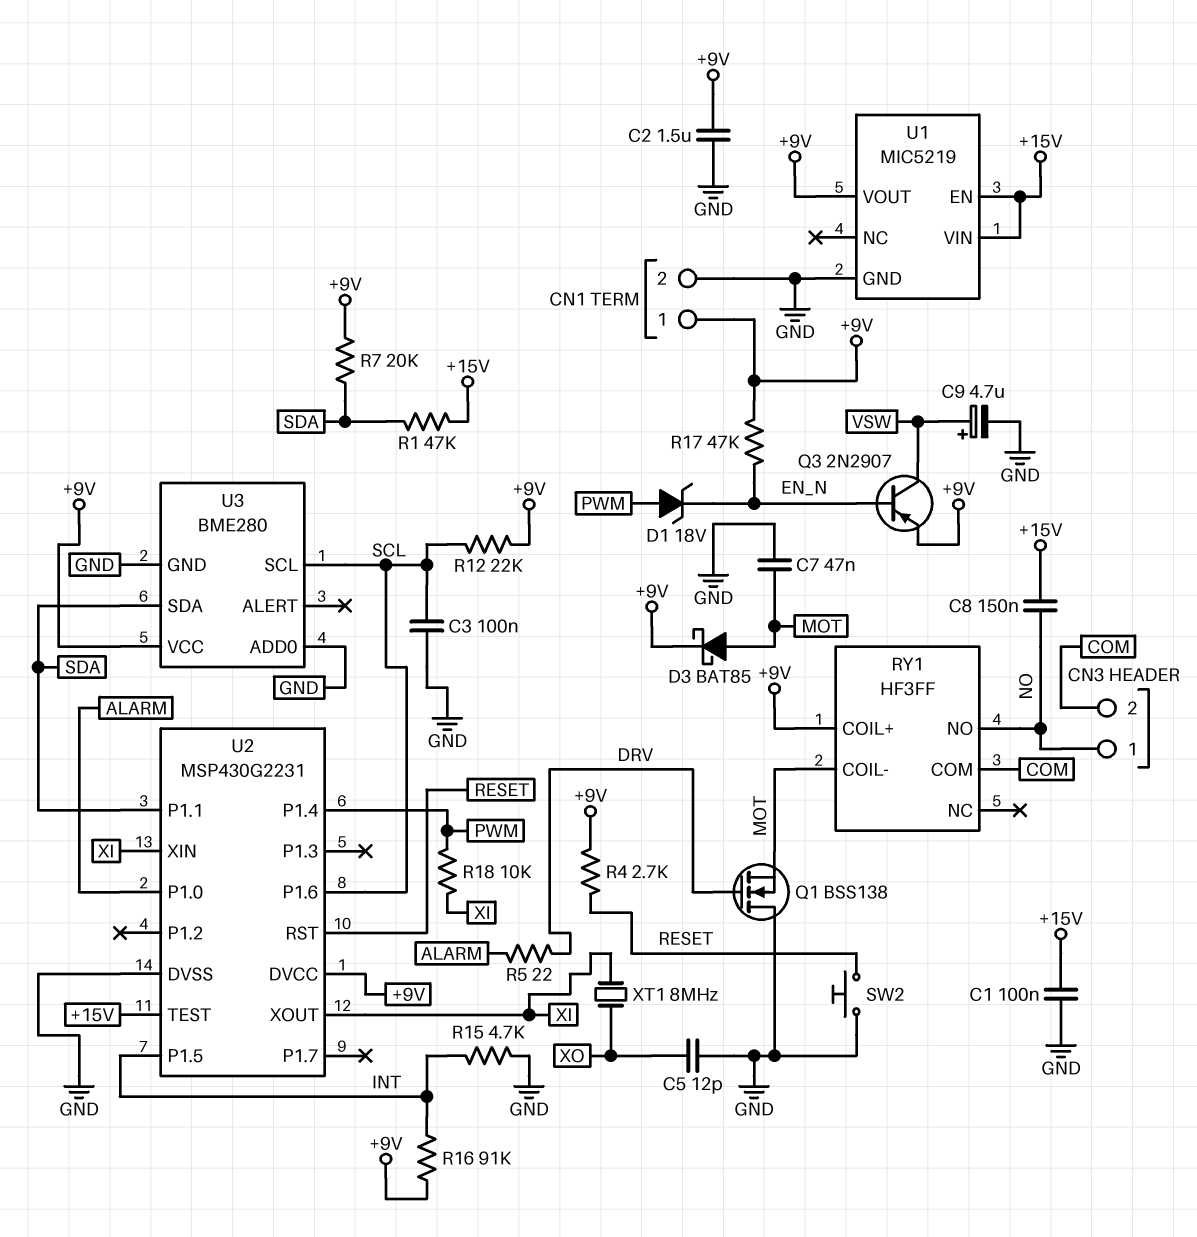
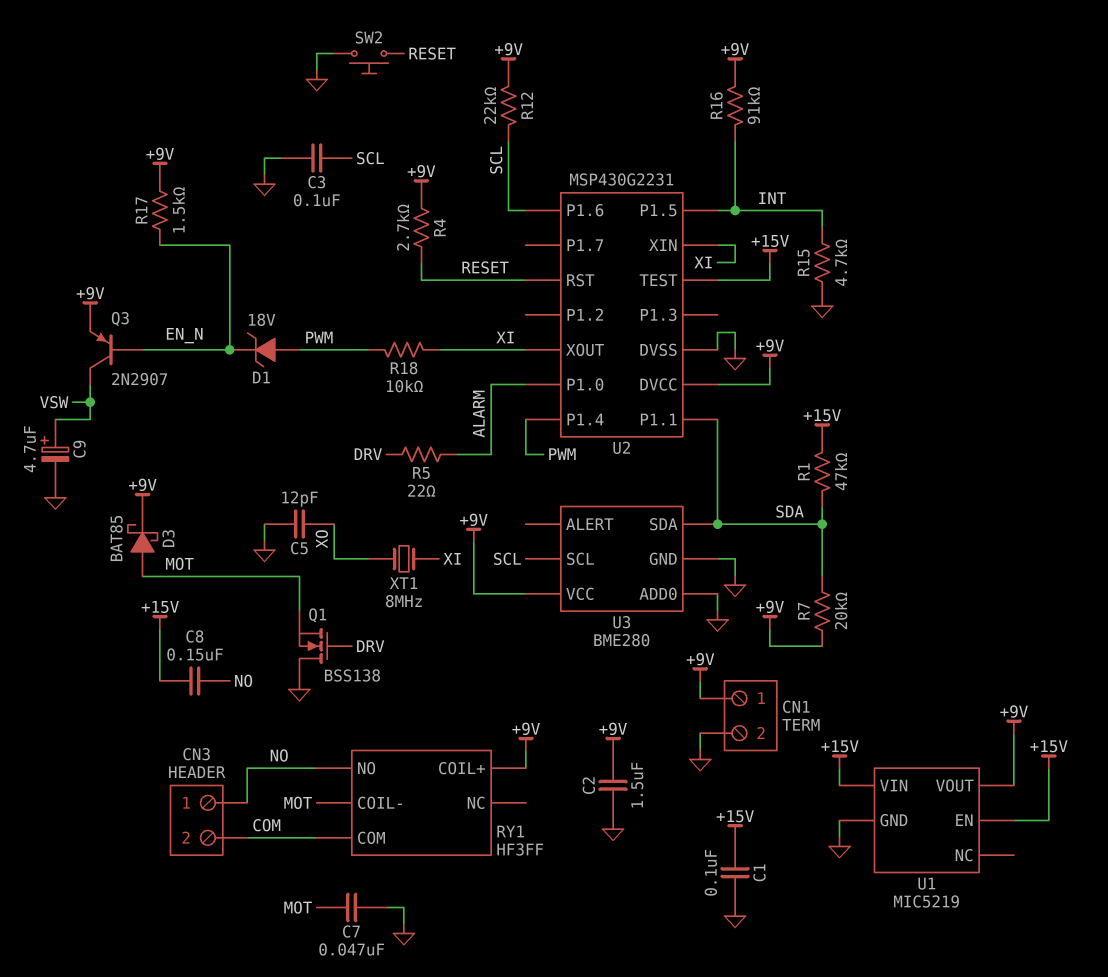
R17: 47k (+9V, EN_N) -> 1.5k (+9V, EN_N)

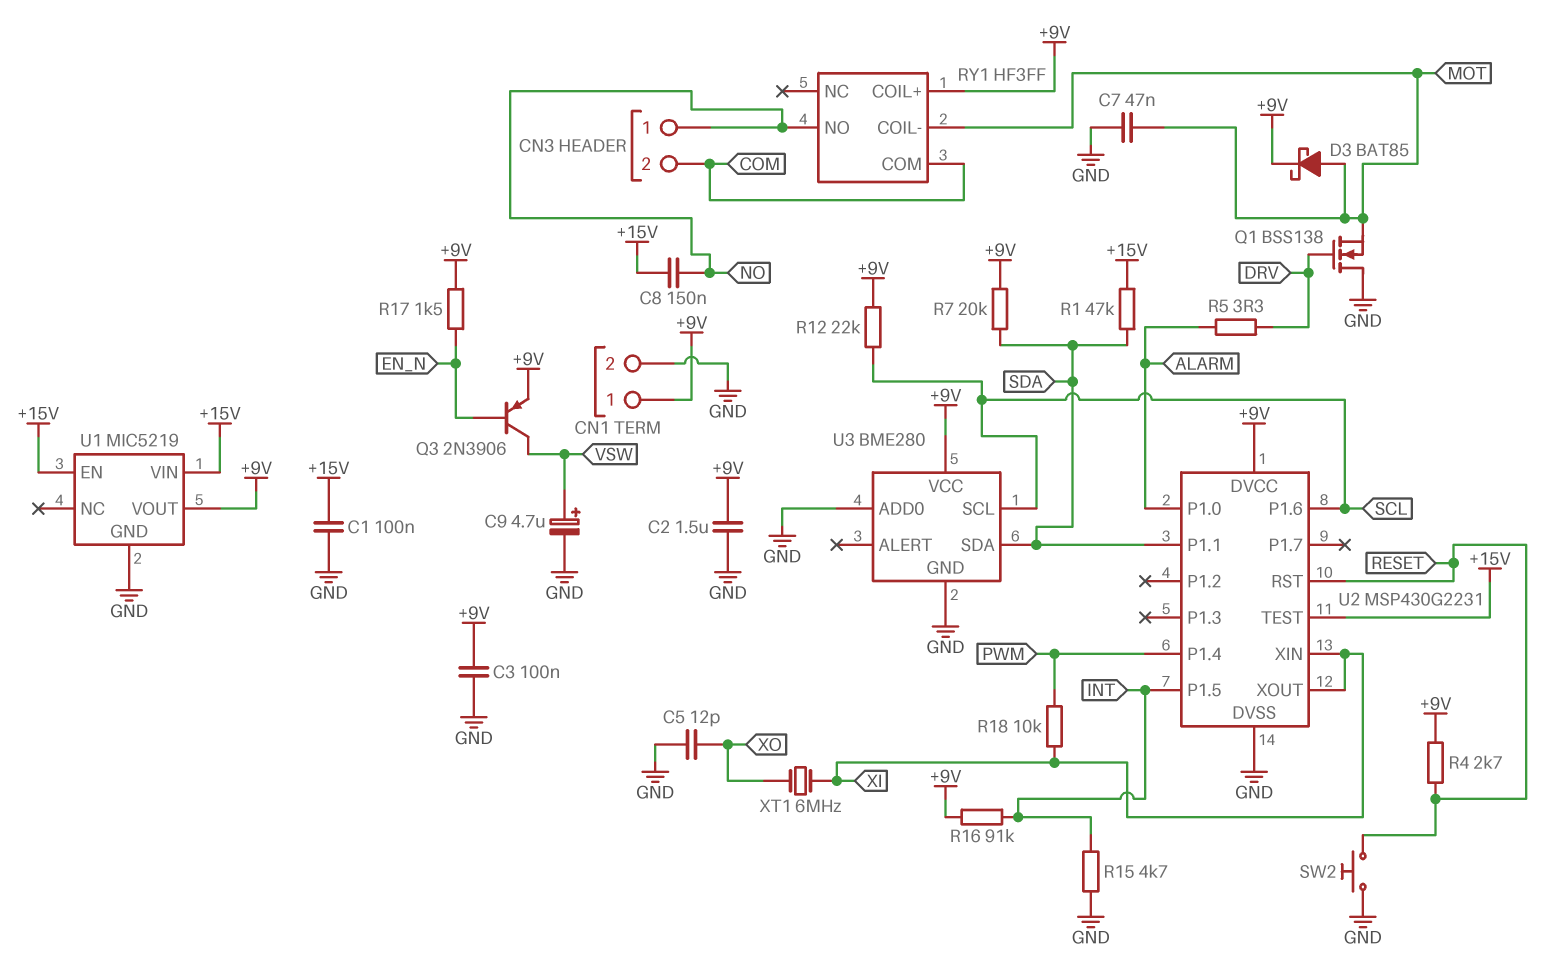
C3: 100nF (GND, SCL) -> 100nF (+9V, GND)
D1: zener 18V (A PWM, K EN_N) -> none
Q3: PNP 2N2907 (B EN_N, C VSW, E +9V) -> PNP 2N3906 (B EN_N, C VSW, E +9V)
R5: 22 (ALARM, DRV) -> 3.3 (ALARM, DRV)
XT1: 8MHz (XI, XO) -> 6MHz (XI, XO)

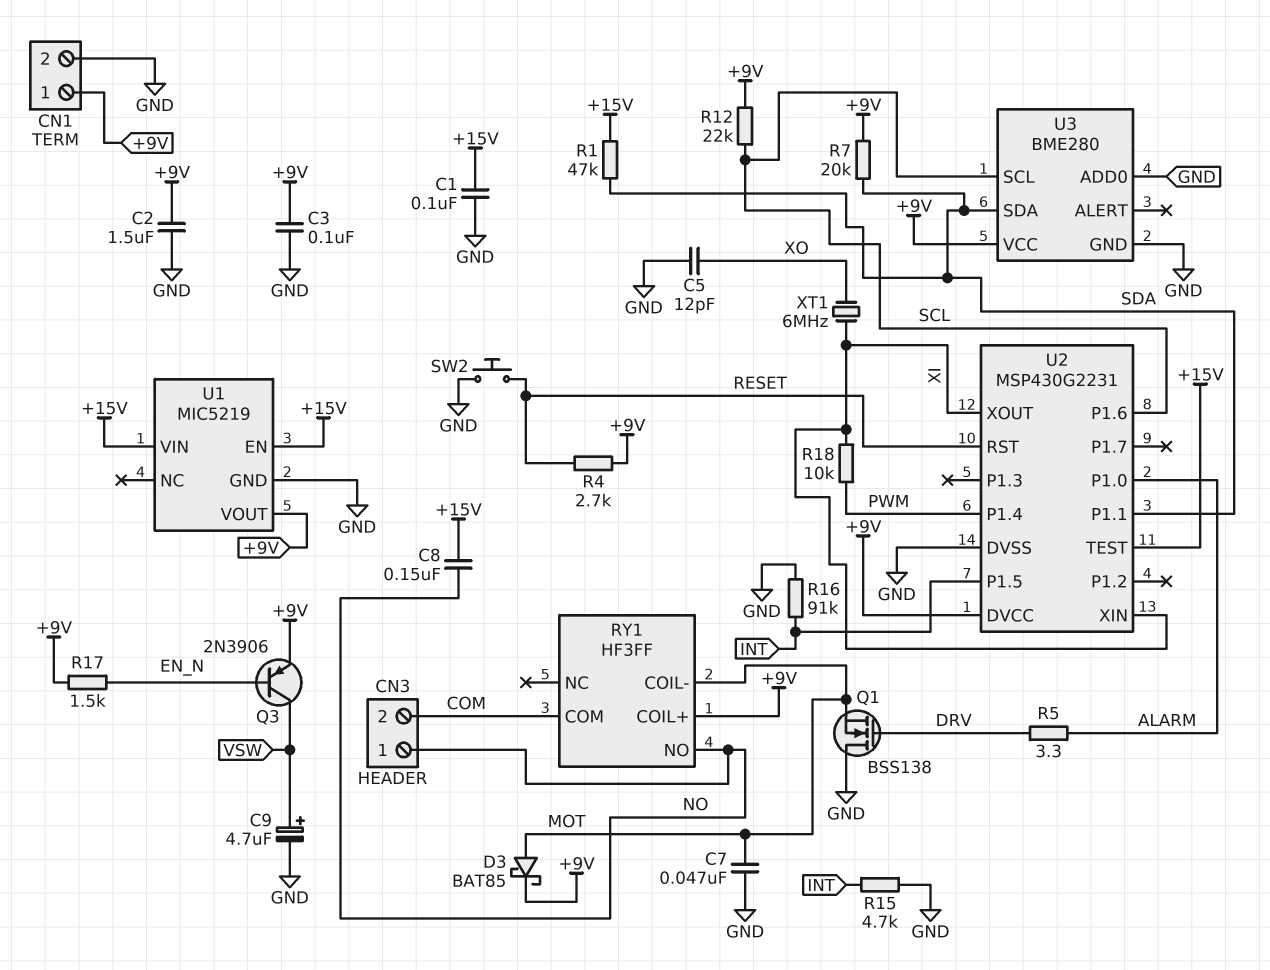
R16: 91k (+9V, INT) -> 91k (GND, INT)

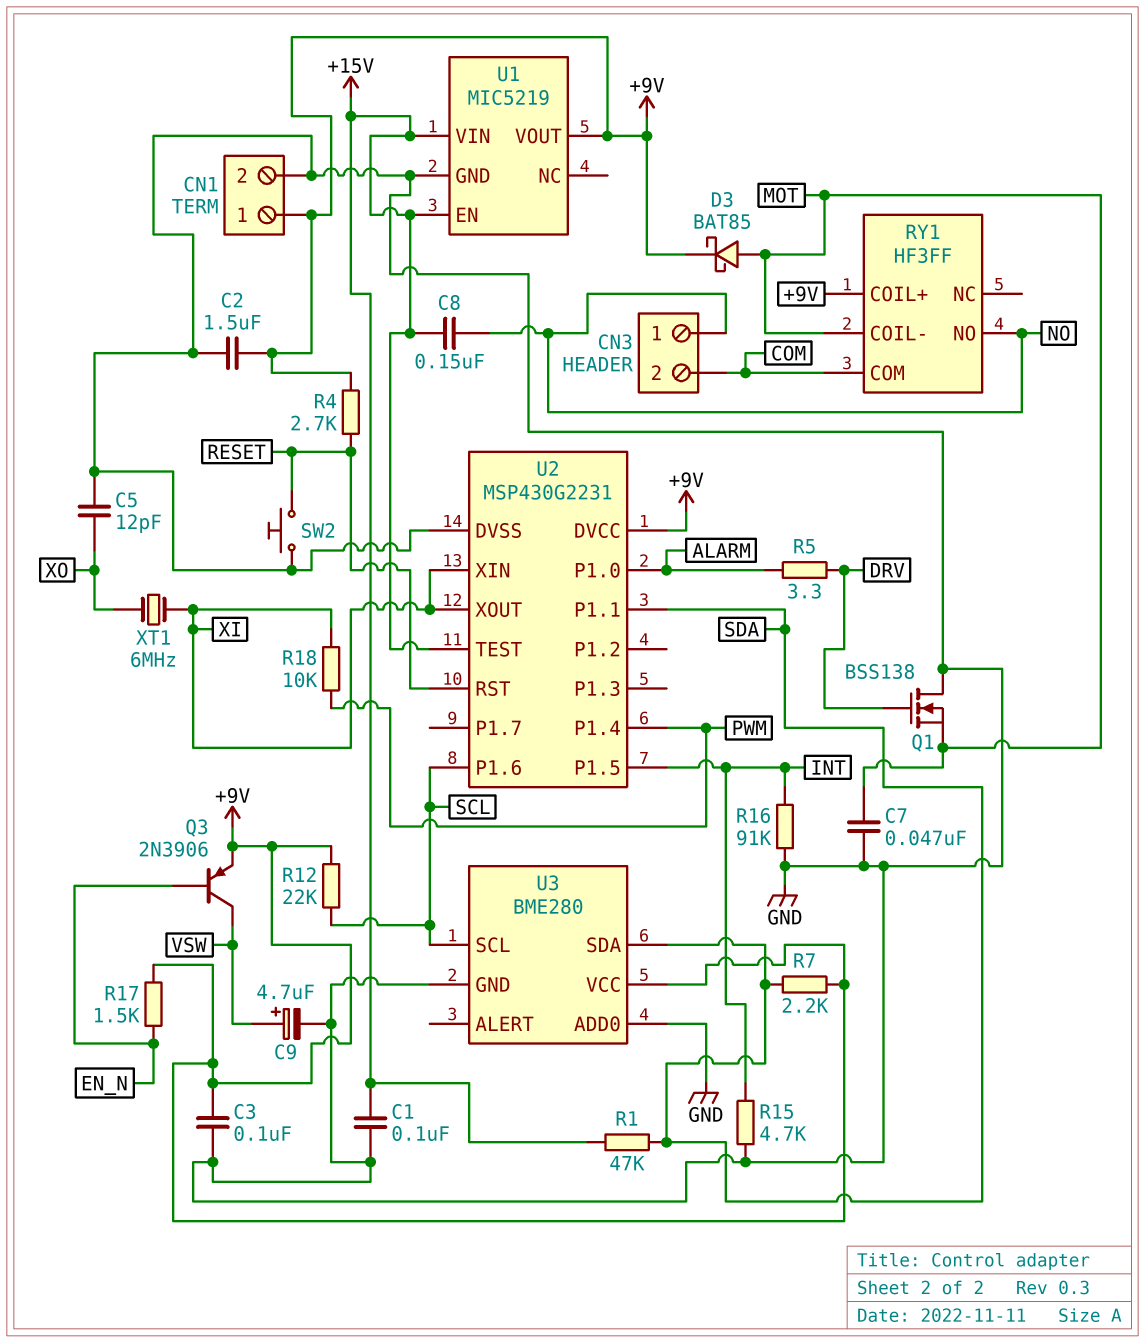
R7: 20k (+9V, SDA) -> 2.2k (+9V, SDA)

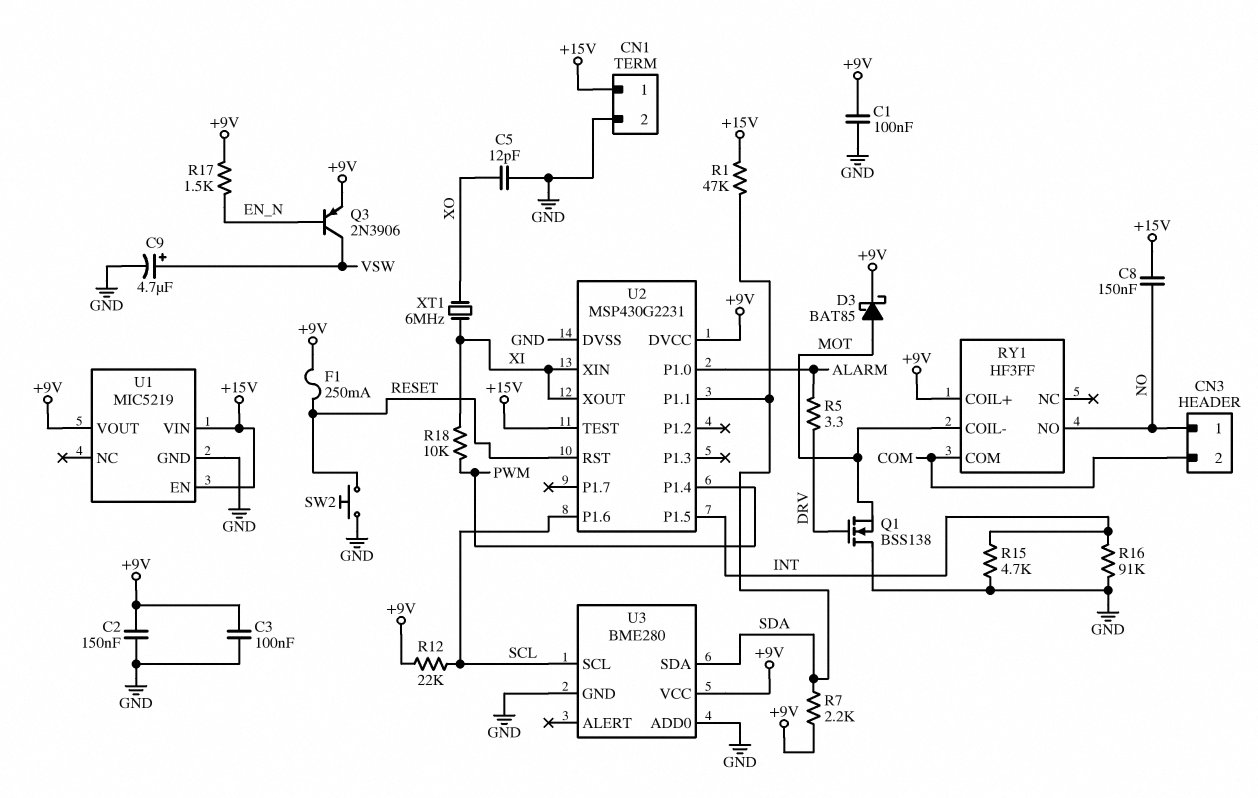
C1: 100nF (+15V, GND) -> 100nF (+9V, GND)
C2: 1.5uF (+9V, GND) -> 150nF (+9V, GND)
C7: 47nF (GND, MOT) -> none
CN1 pin 1: +9V -> +15V
F1: none -> 250mA (+9V, RESET)
R4: 2.7k (+9V, RESET) -> none

